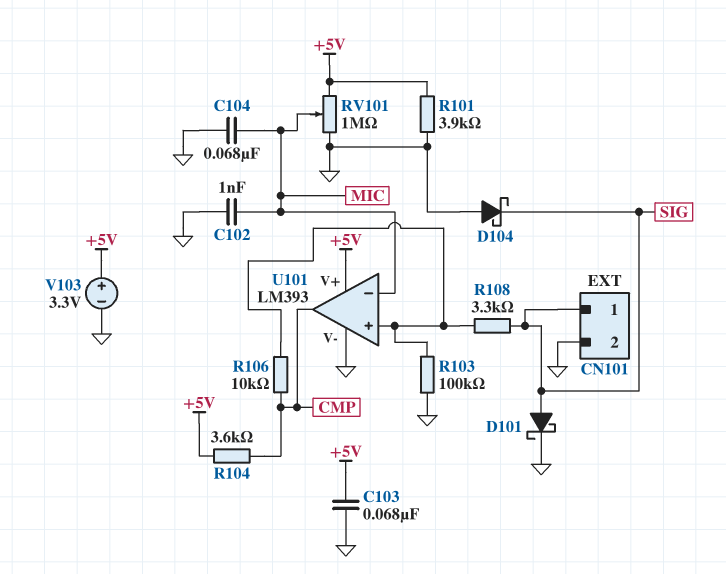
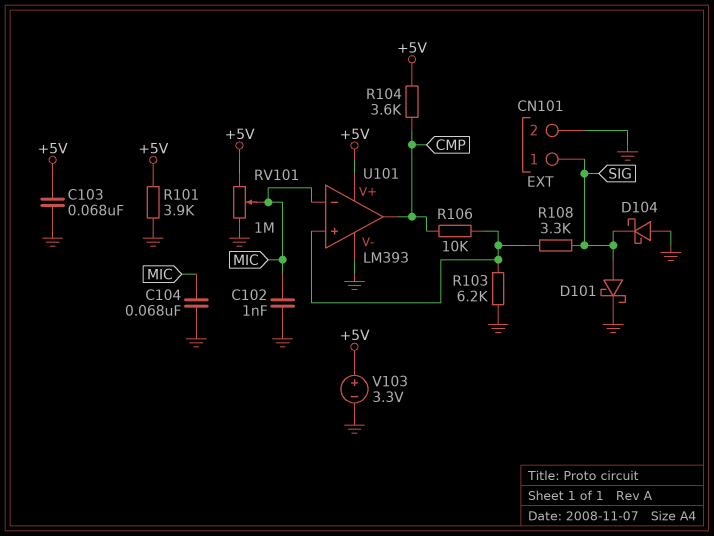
R103: 100k (GND, U101/in+) -> 6.2k (GND, U101/in+)

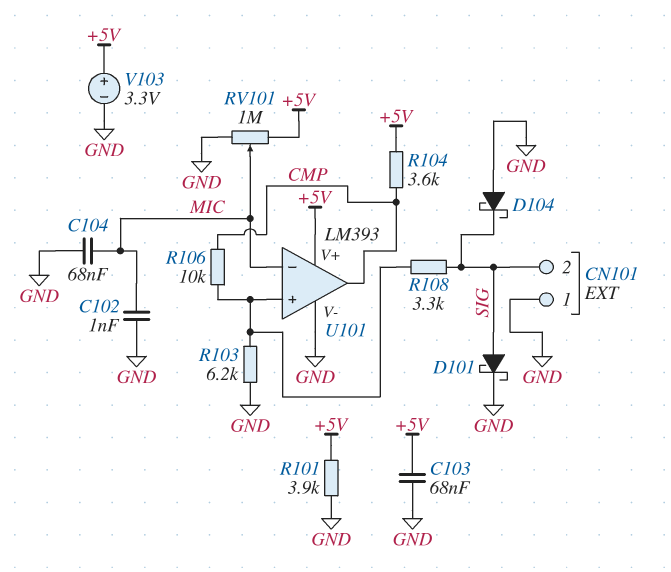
CN101 pin 1: SIG -> GND
CN101 pin 2: GND -> SIG

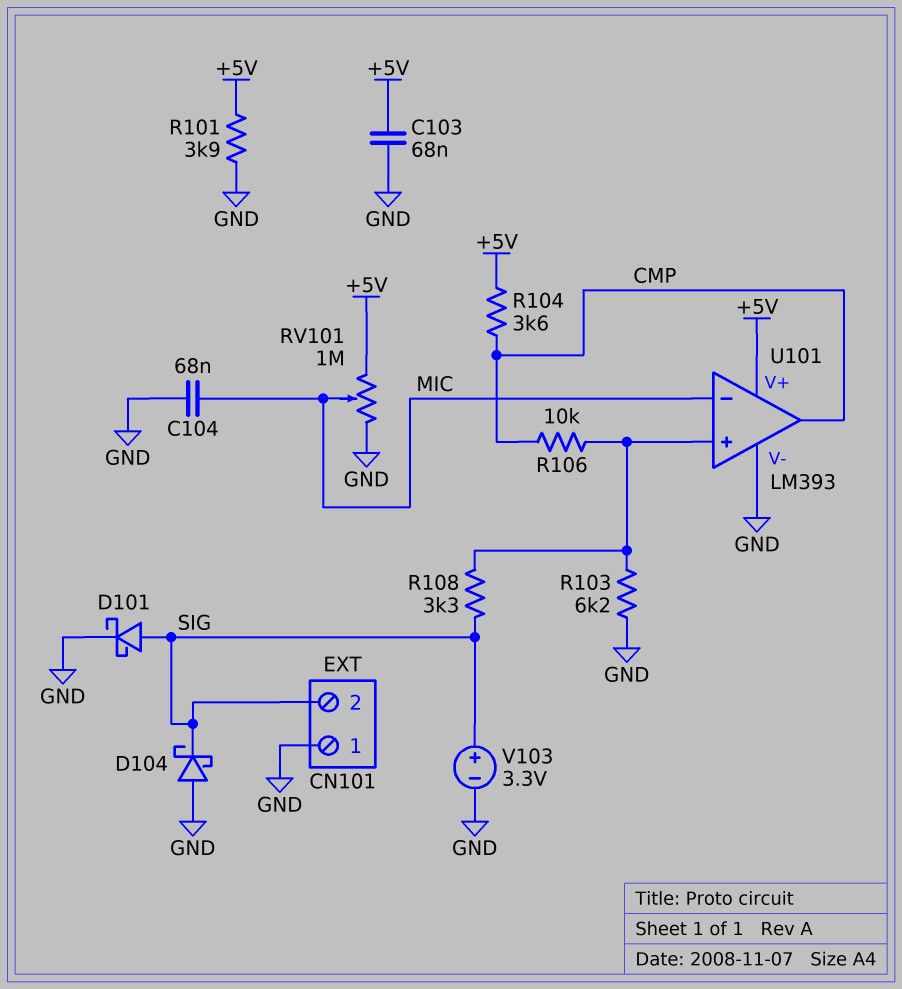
C102: 1nF (GND, MIC) -> none
V103: 3.3V (plus +5V, minus GND) -> 3.3V (plus SIG, minus GND)

